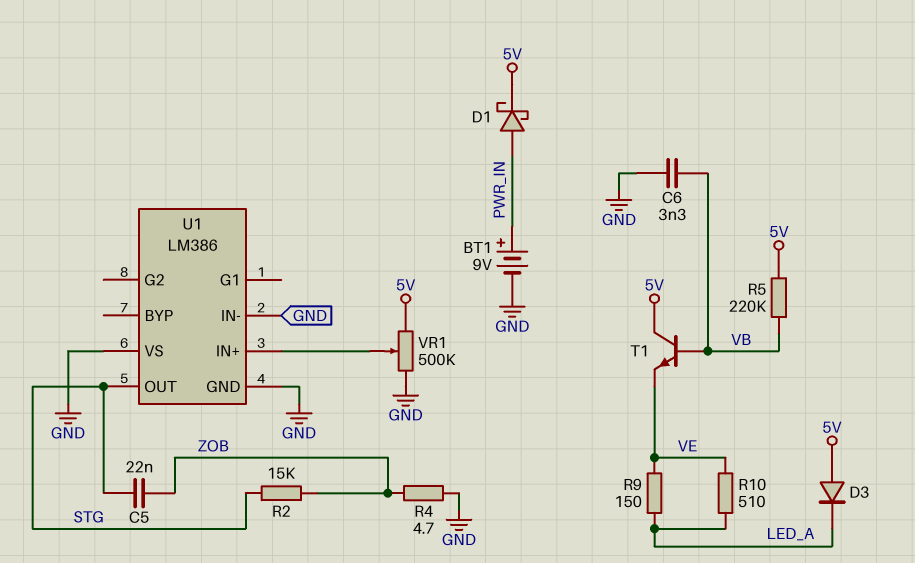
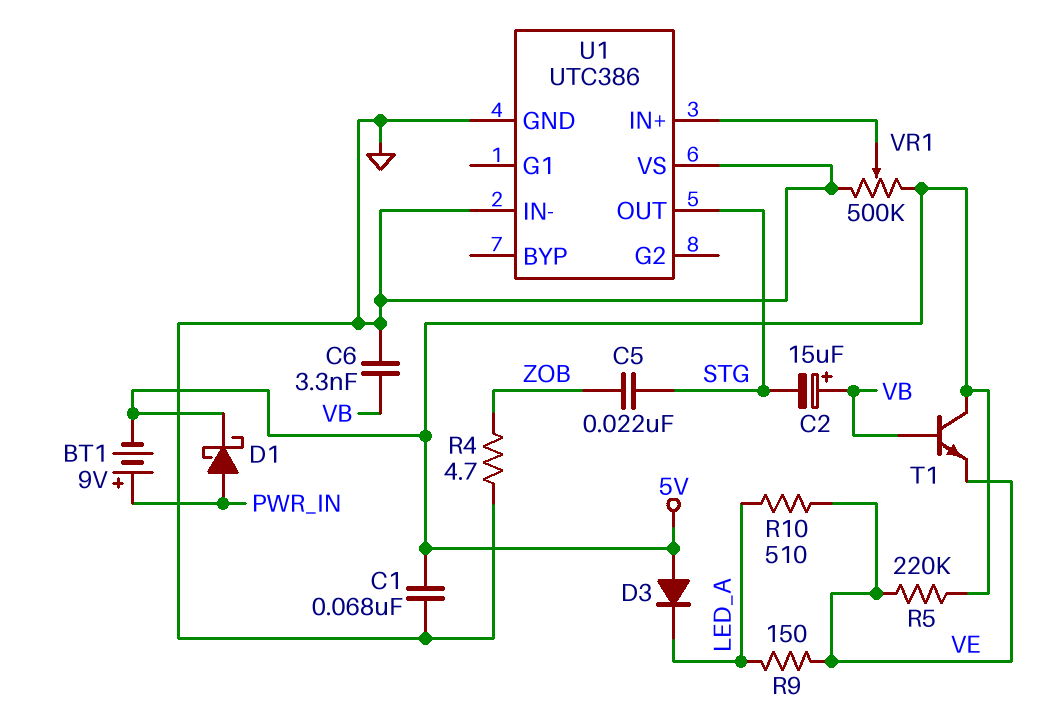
BT1: 9V (plus PWR_IN, minus GND) -> 9V (plus PWR_IN, minus 5V)
C1: none -> 68nF (5V, GND)
C2: none -> 15uF (plus VB, minus STG)
R2: 15k (STG, ZOB) -> none
R5: 220k (5V, VB) -> 220k (5V, VE)
U1: LM386 -> UTC386

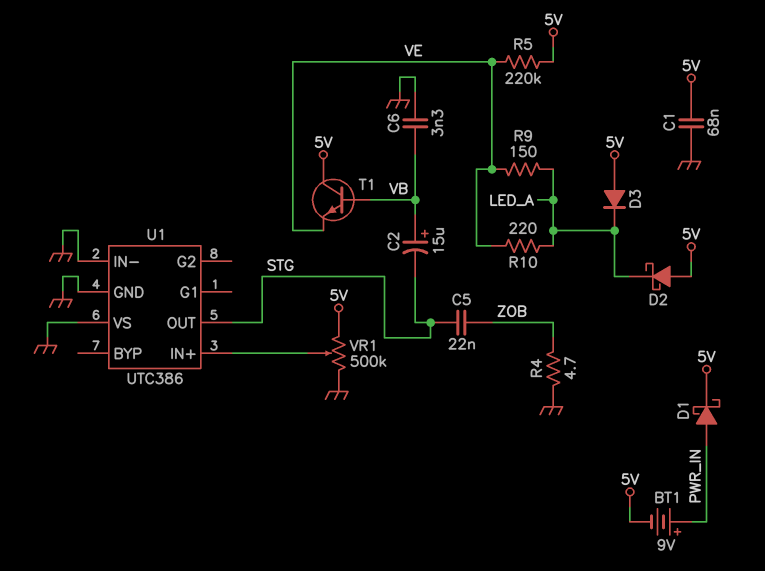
D2: none -> schottky (A 5V, K LED_A)
R10: 510 (LED_A, VE) -> 220 (LED_A, VE)

